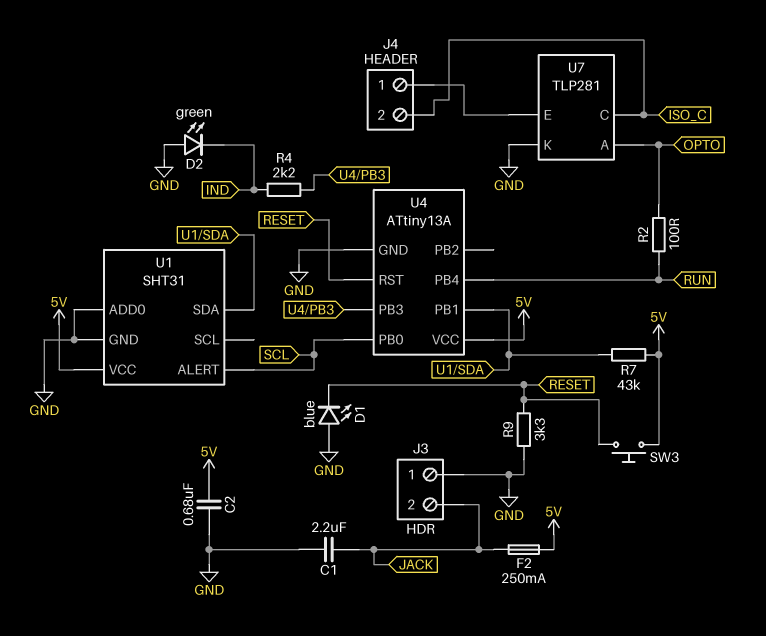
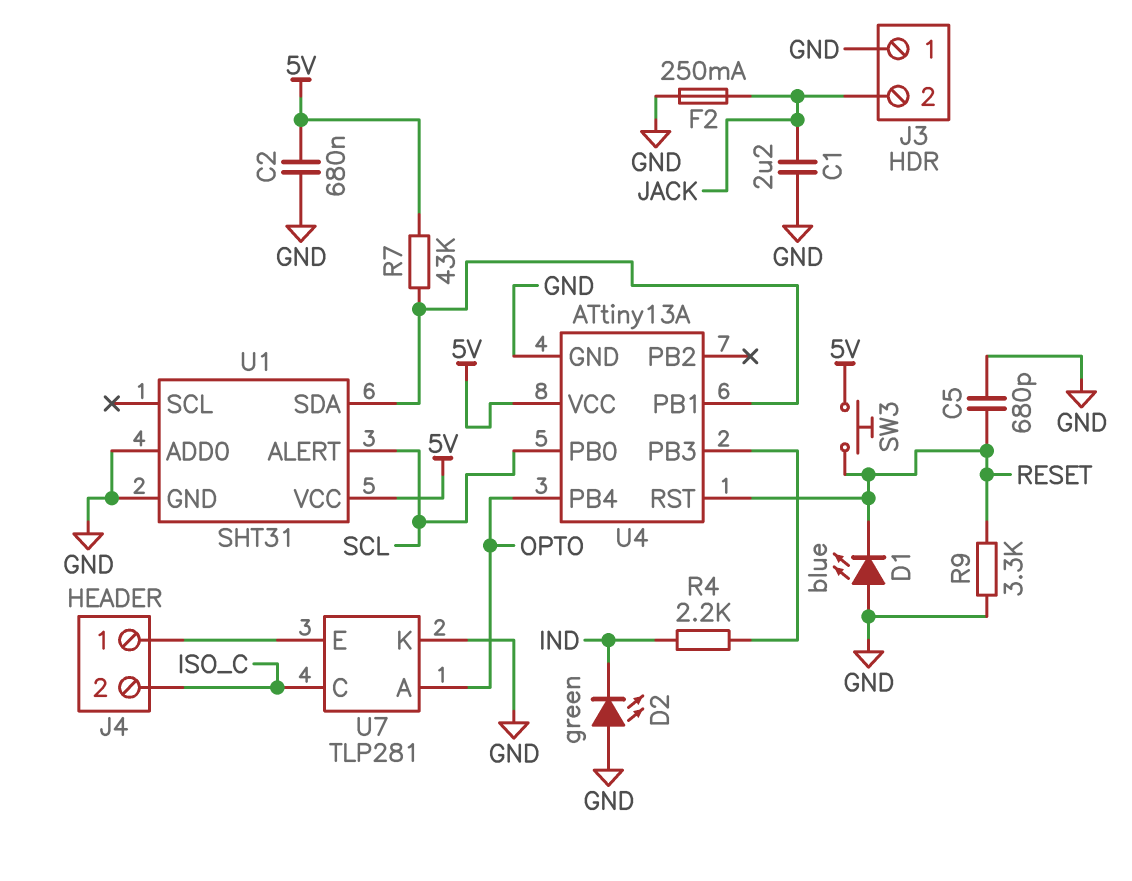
C5: none -> 680pF (GND, RESET)
F2: 250mA (5V, JACK) -> 250mA (GND, JACK)
R2: 100 (OPTO, RUN) -> none
U4 pin PB4: RUN -> OPTO

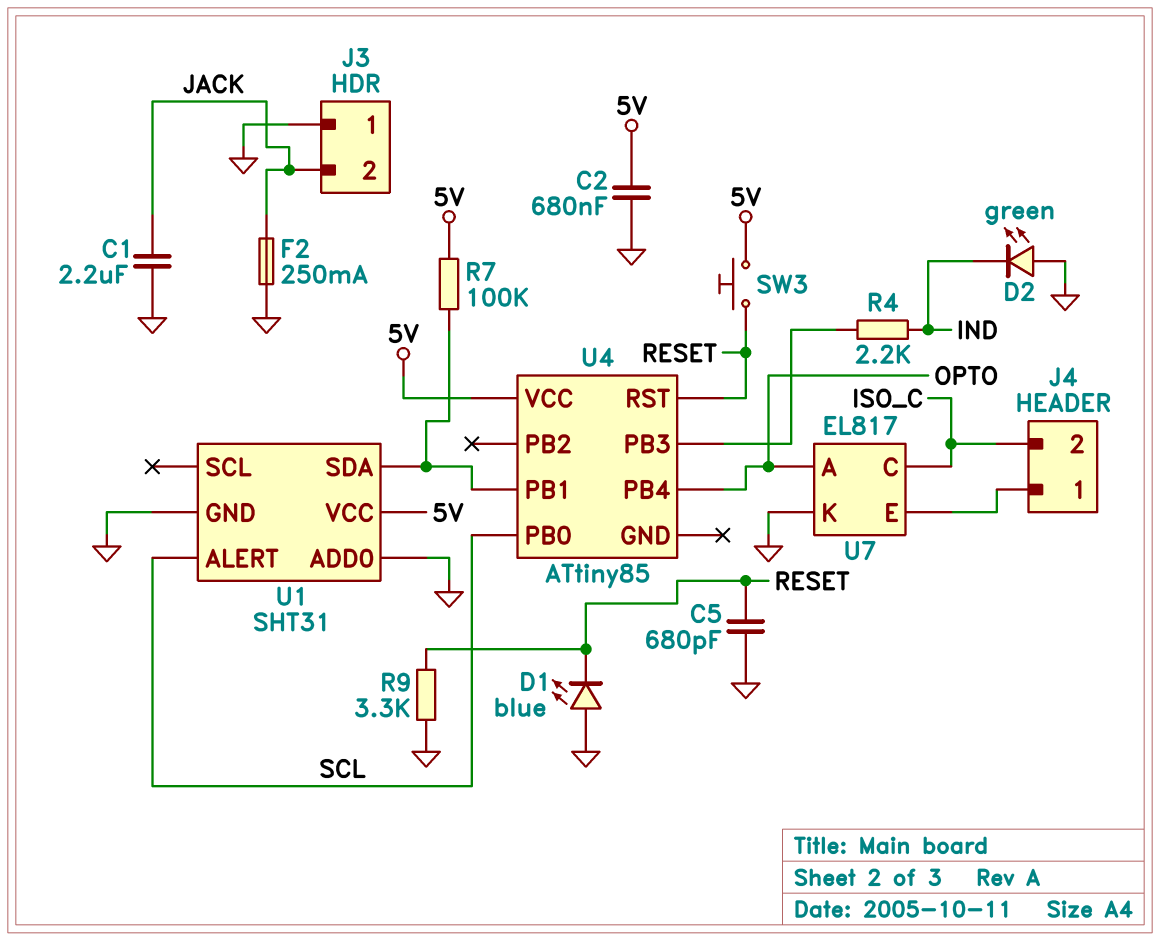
R7: 43k (5V, U1/SDA) -> 100k (5V, U1/SDA)
U4: ATtiny13A -> ATtiny85
U4 pin GND: GND -> none
U7: TLP281 -> EL817

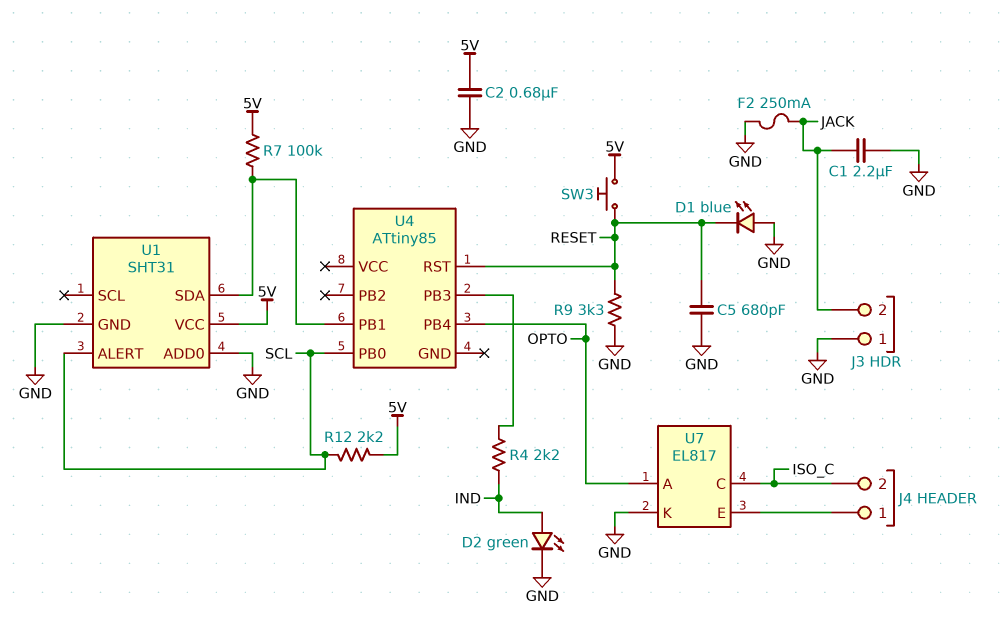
D2: LED green (A GND, K IND) -> LED green (A IND, K GND)
R12: none -> 2.2k (5V, SCL)
U4 pin VCC: 5V -> none

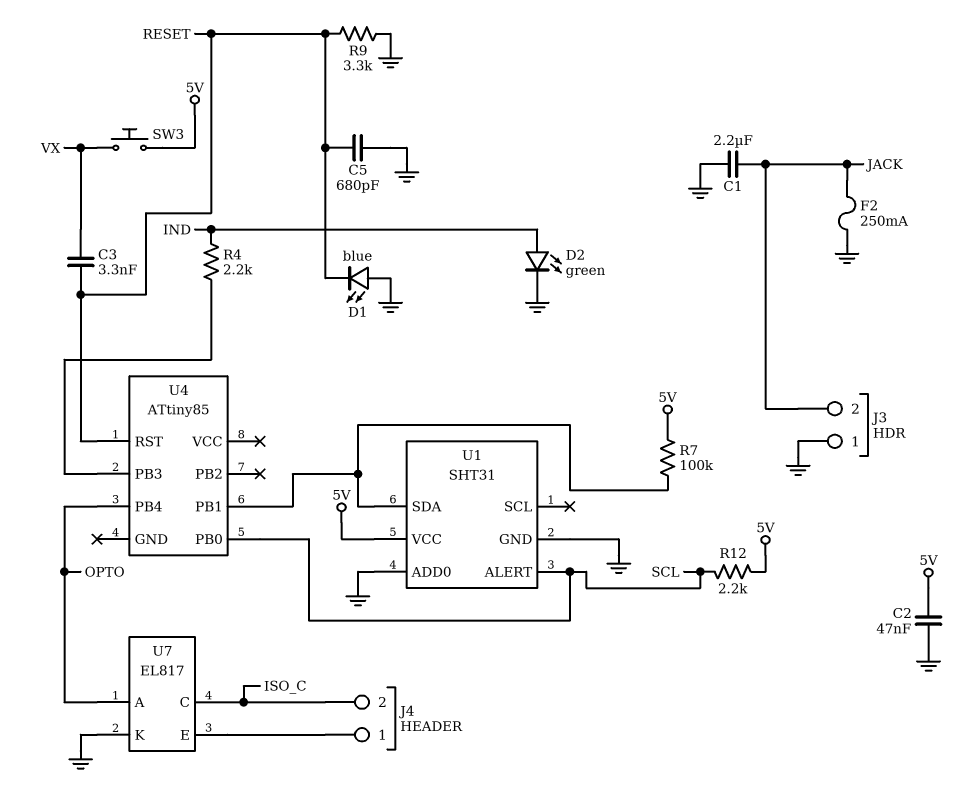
C2: 680nF (5V, GND) -> 47nF (5V, GND)
C3: none -> 3.3nF (RESET, VX)
SW3: button (5V, RESET) -> button (5V, VX)

